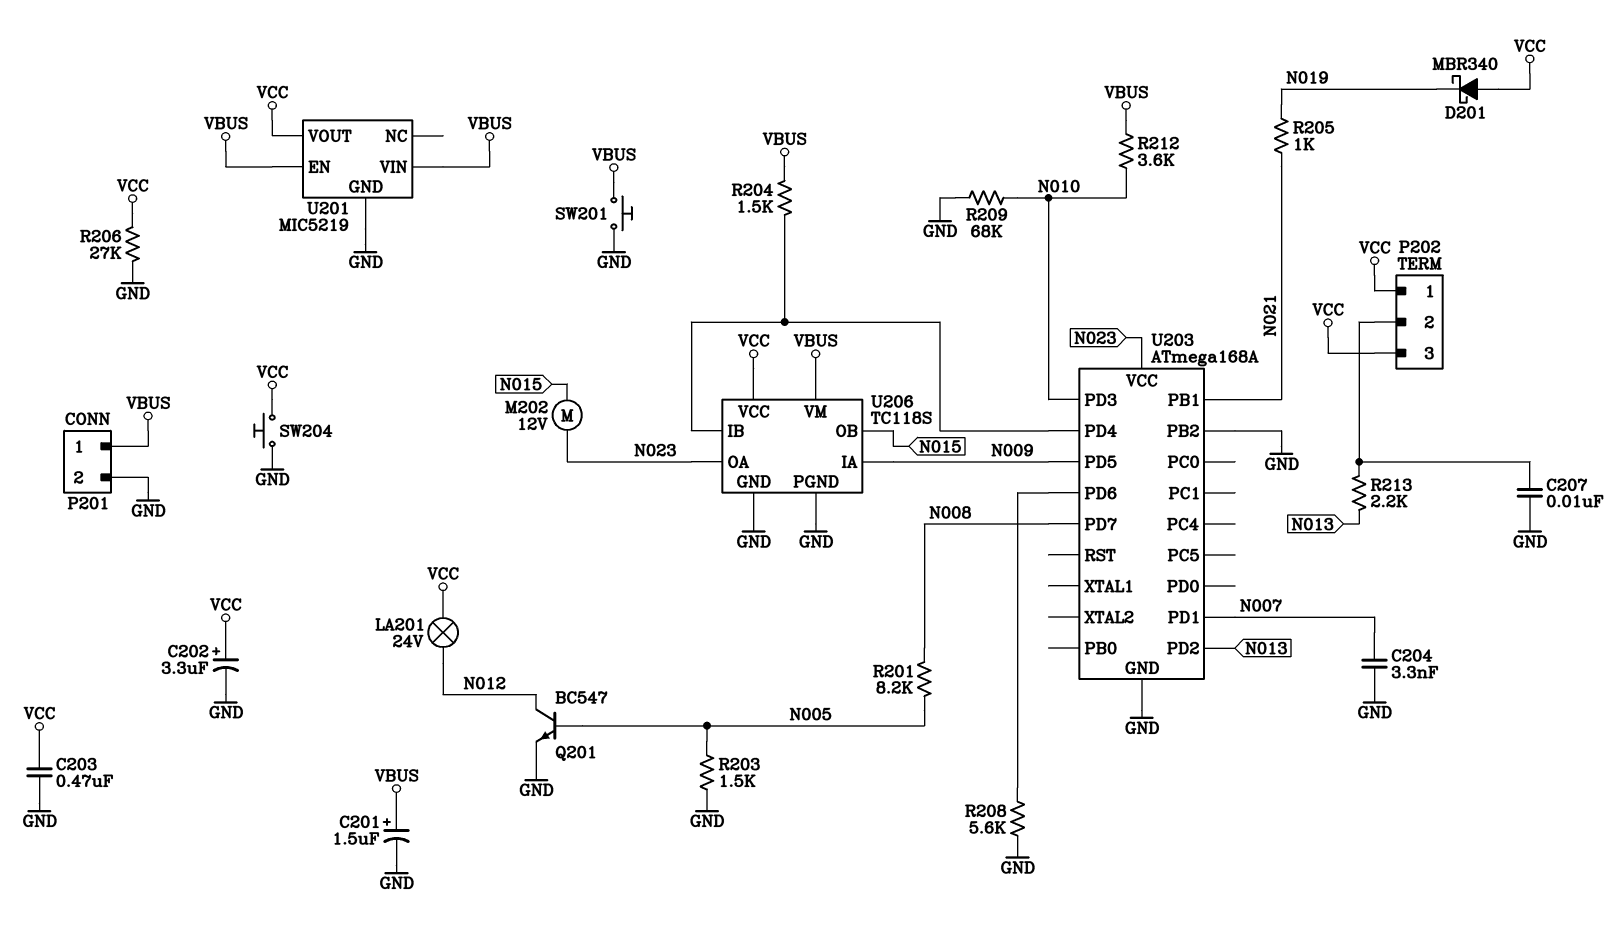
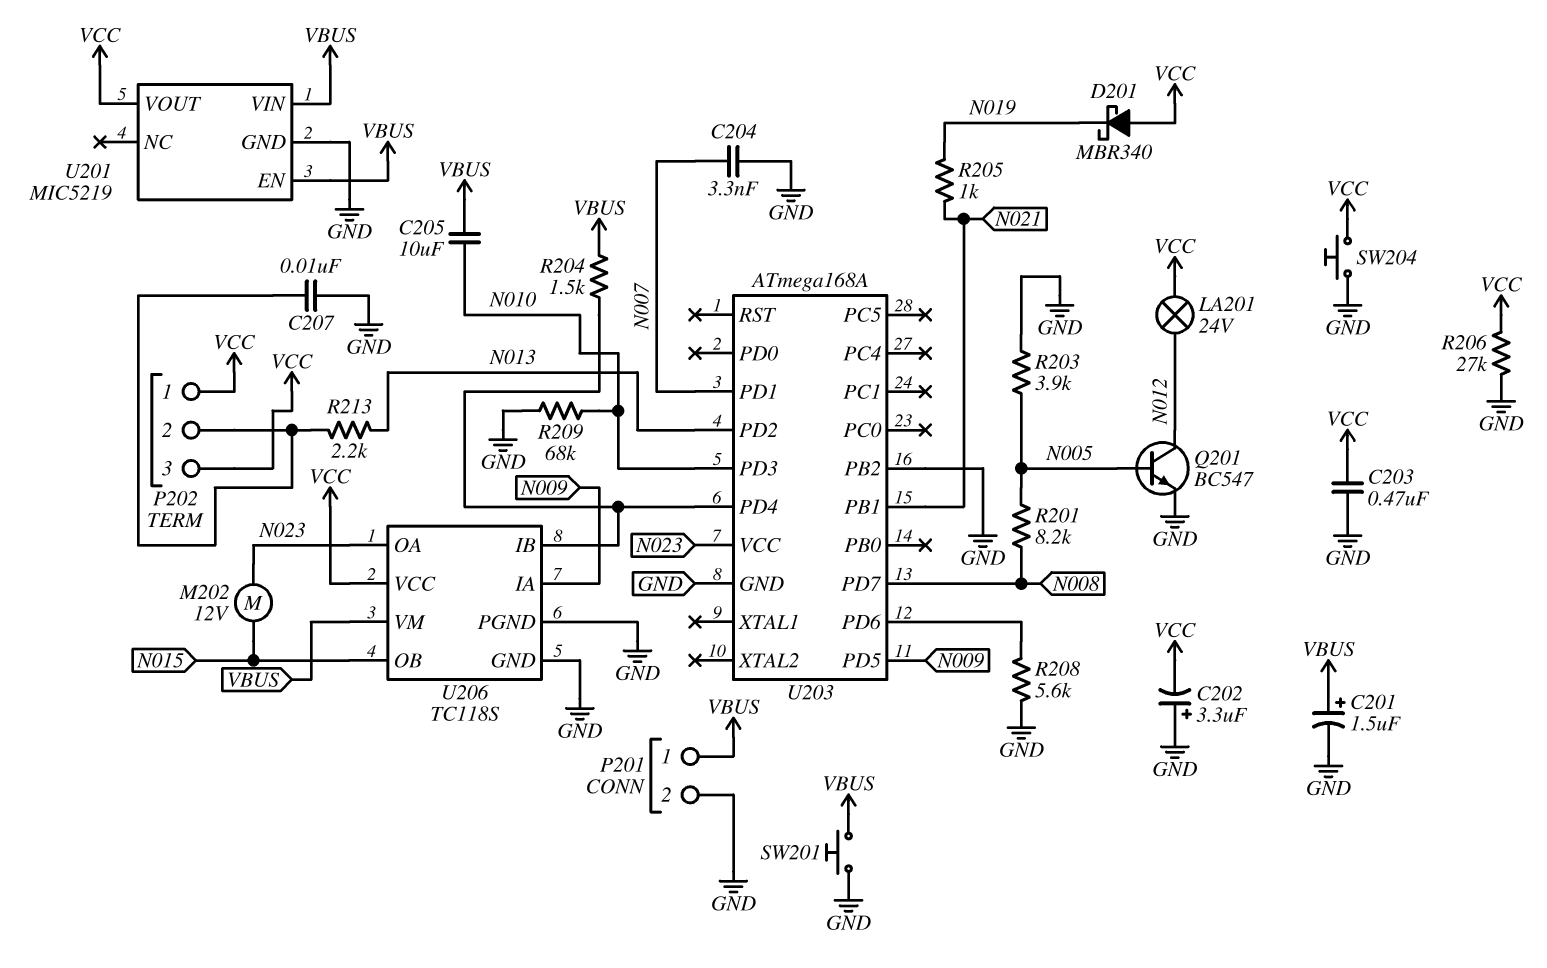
C202: 3.3uF (plus VCC, minus GND) -> 3.3uF (plus GND, minus VCC)
C205: none -> 10uF (N010, VBUS)
R203: 1.5k (GND, N005) -> 3.9k (GND, N005)
R212: 3.6k (N010, VBUS) -> none

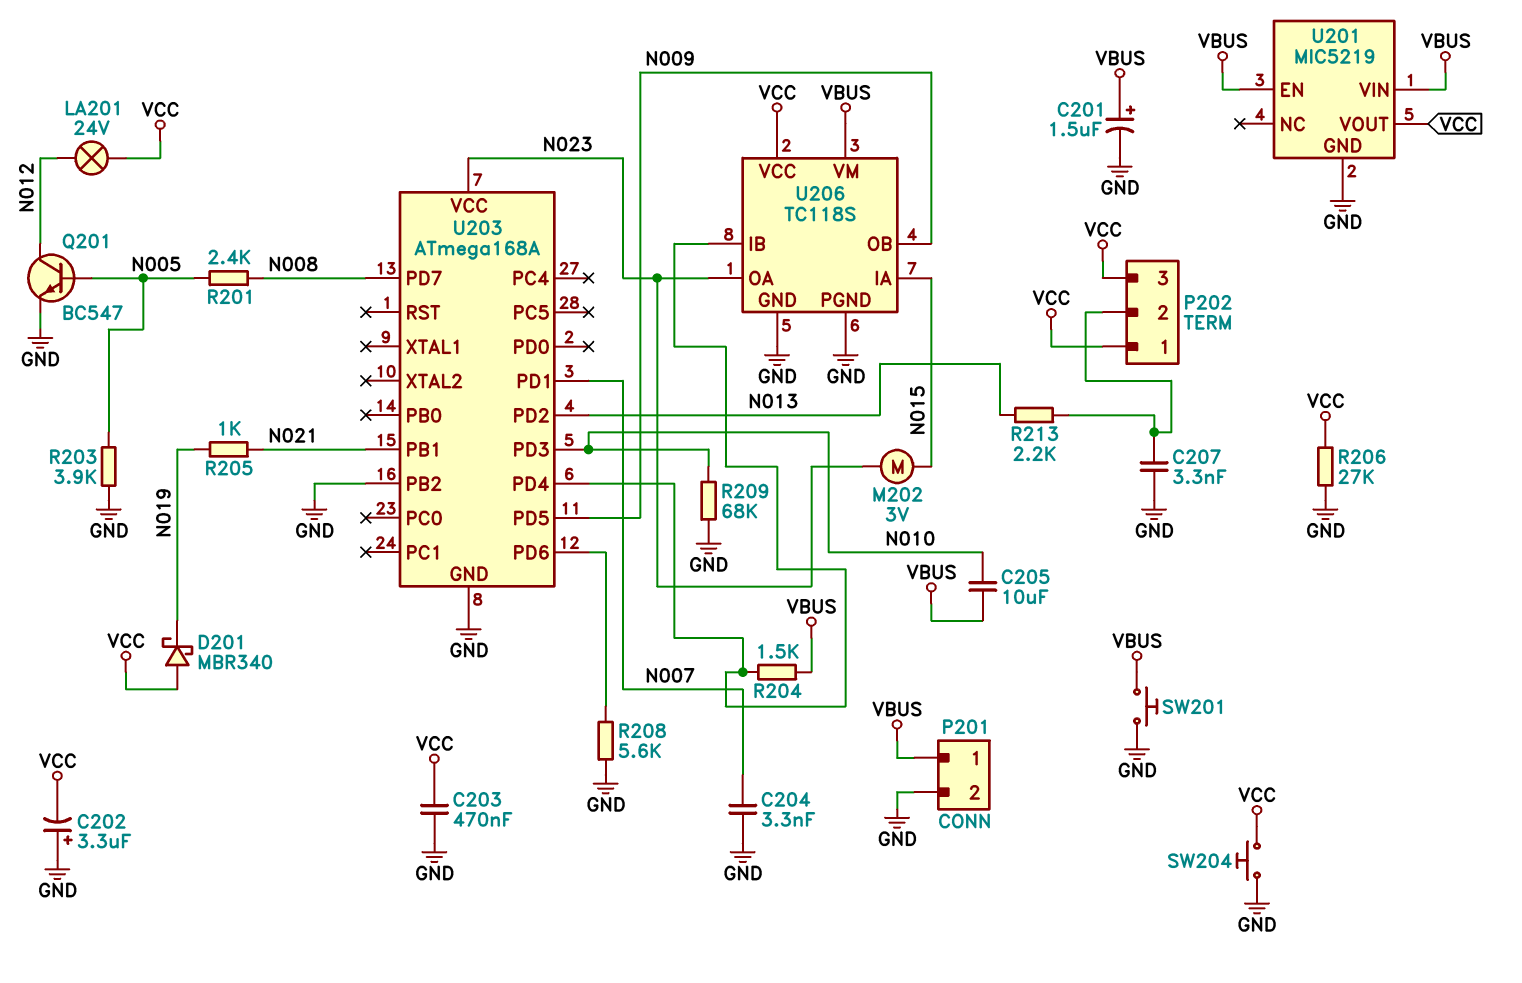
C207: 10nF (GND, P202/2) -> 3.3nF (GND, P202/2)
M202: motor 12V (N015, N023) -> motor 3V (N015, N023)
R201: 8.2k (N005, N008) -> 2.4k (N005, N008)
U206 pin IA: N009 -> N015
U206 pin OB: N015 -> N009

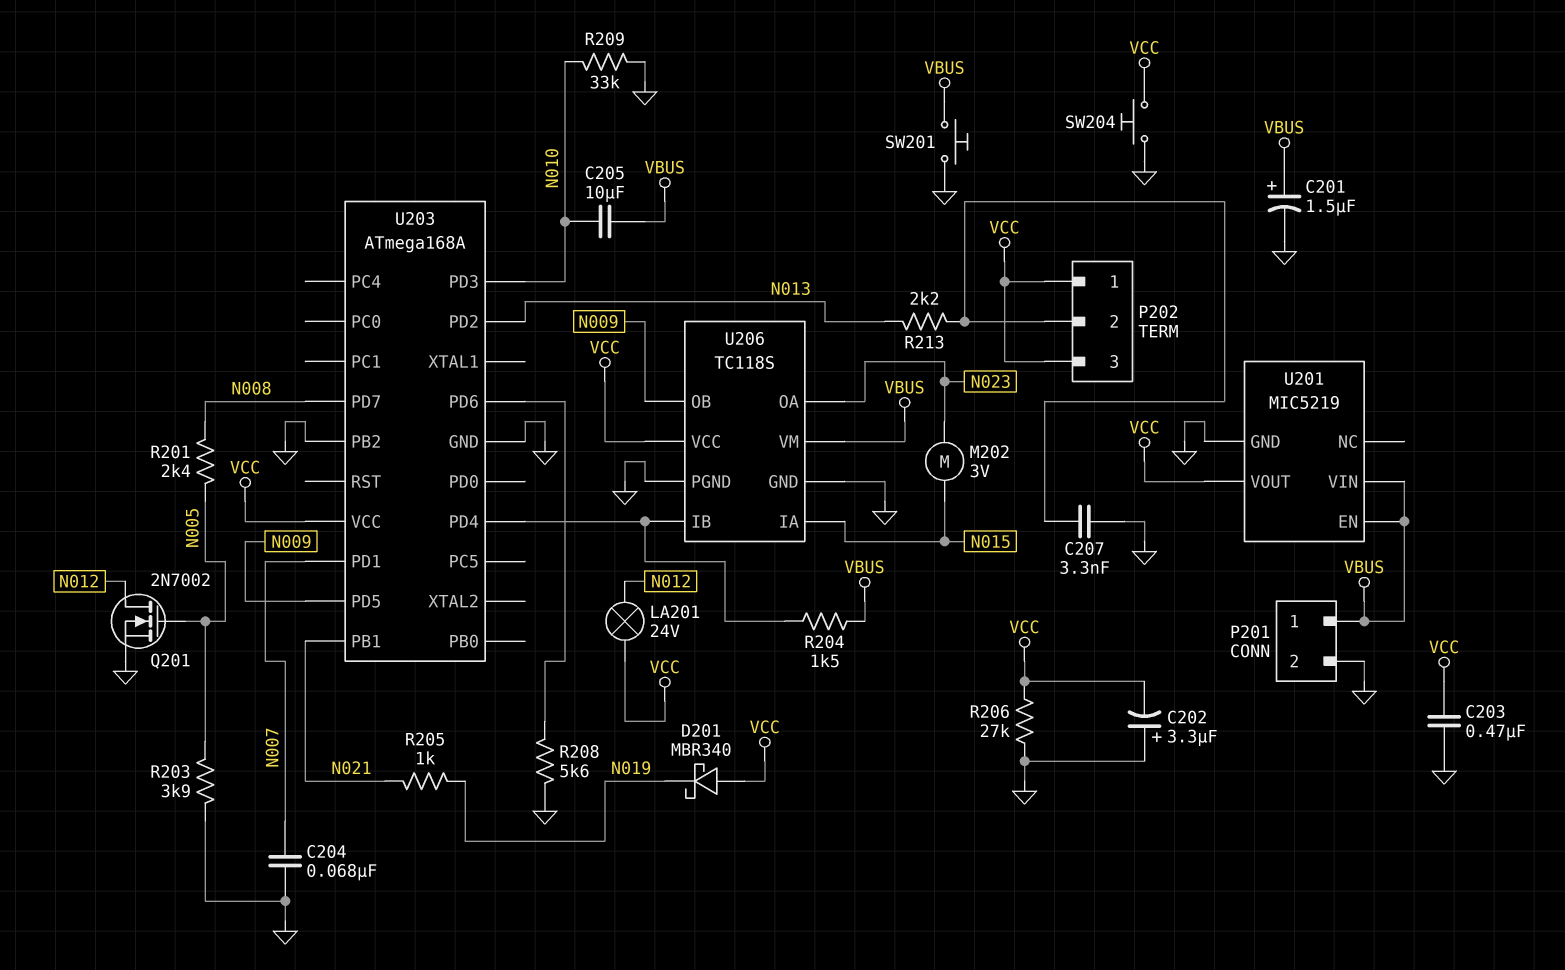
C204: 3.3nF (GND, N007) -> 68nF (GND, N007)
Q201: NPN BC547 (B N005, C N012, E GND) -> NMOS 2N7002 (G N005, D N012, S GND)
R209: 68k (GND, N010) -> 33k (GND, N010)
U203 pin VCC: N023 -> VCC

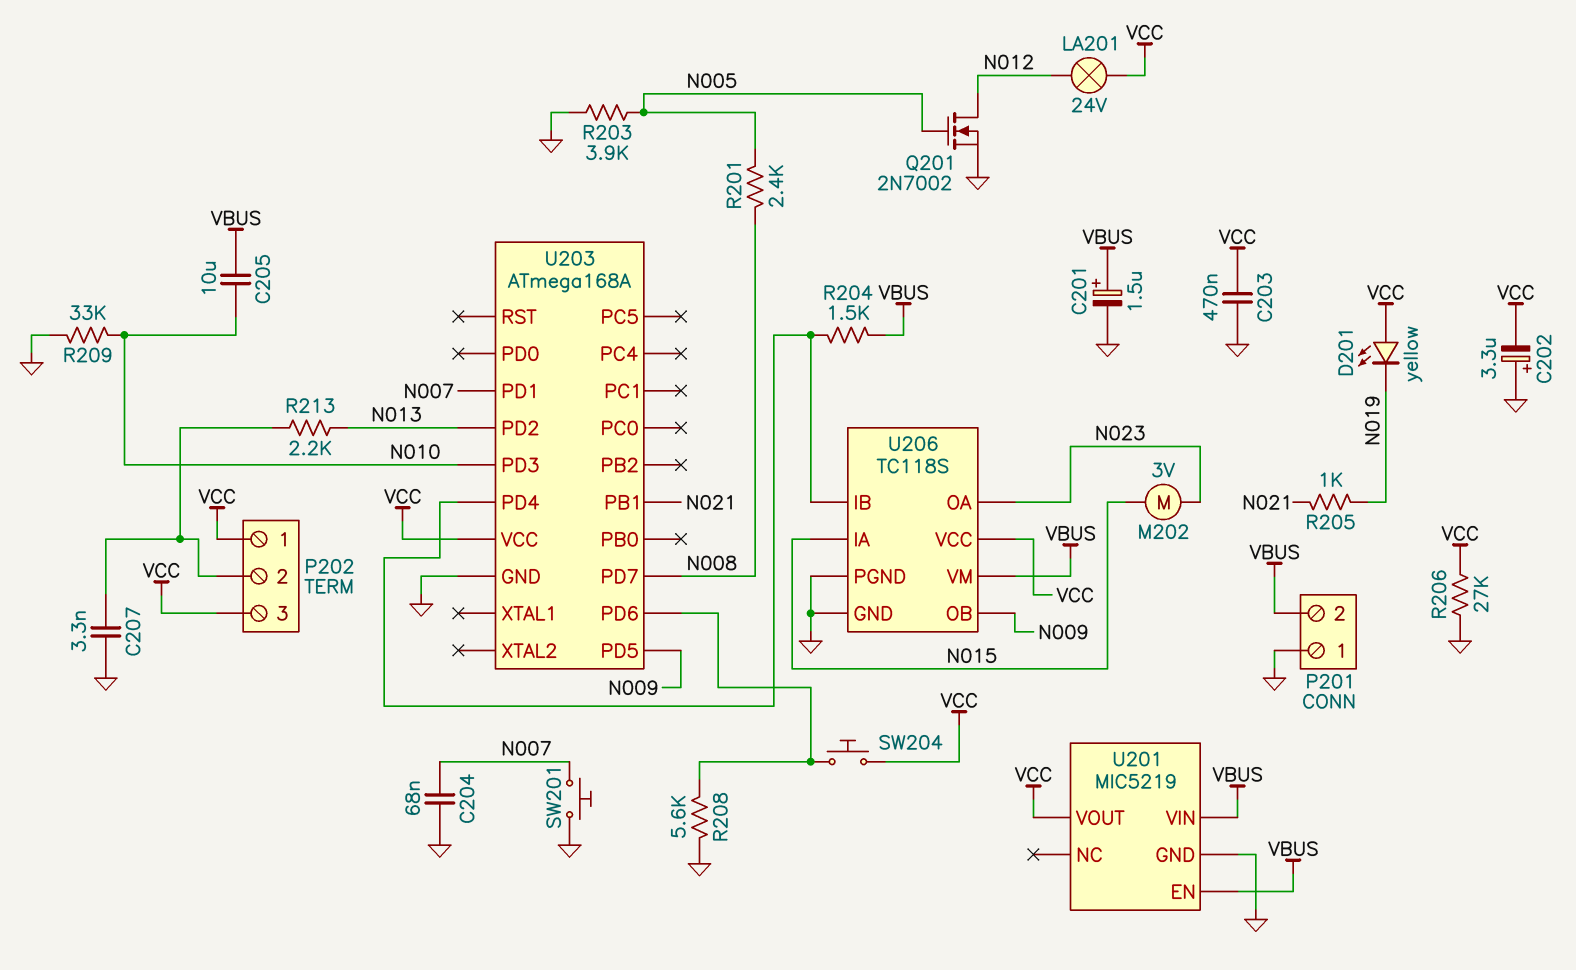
D201: schottky MBR340 (A VCC, K N019) -> LED yellow (A VCC, K N019)
P201 pin 1: VBUS -> GND
P201 pin 2: GND -> VBUS
SW201: button (GND, VBUS) -> button (GND, N007)
SW204: button (GND, VCC) -> button (U203/PD6, VCC)
U203 pin PB2: GND -> none

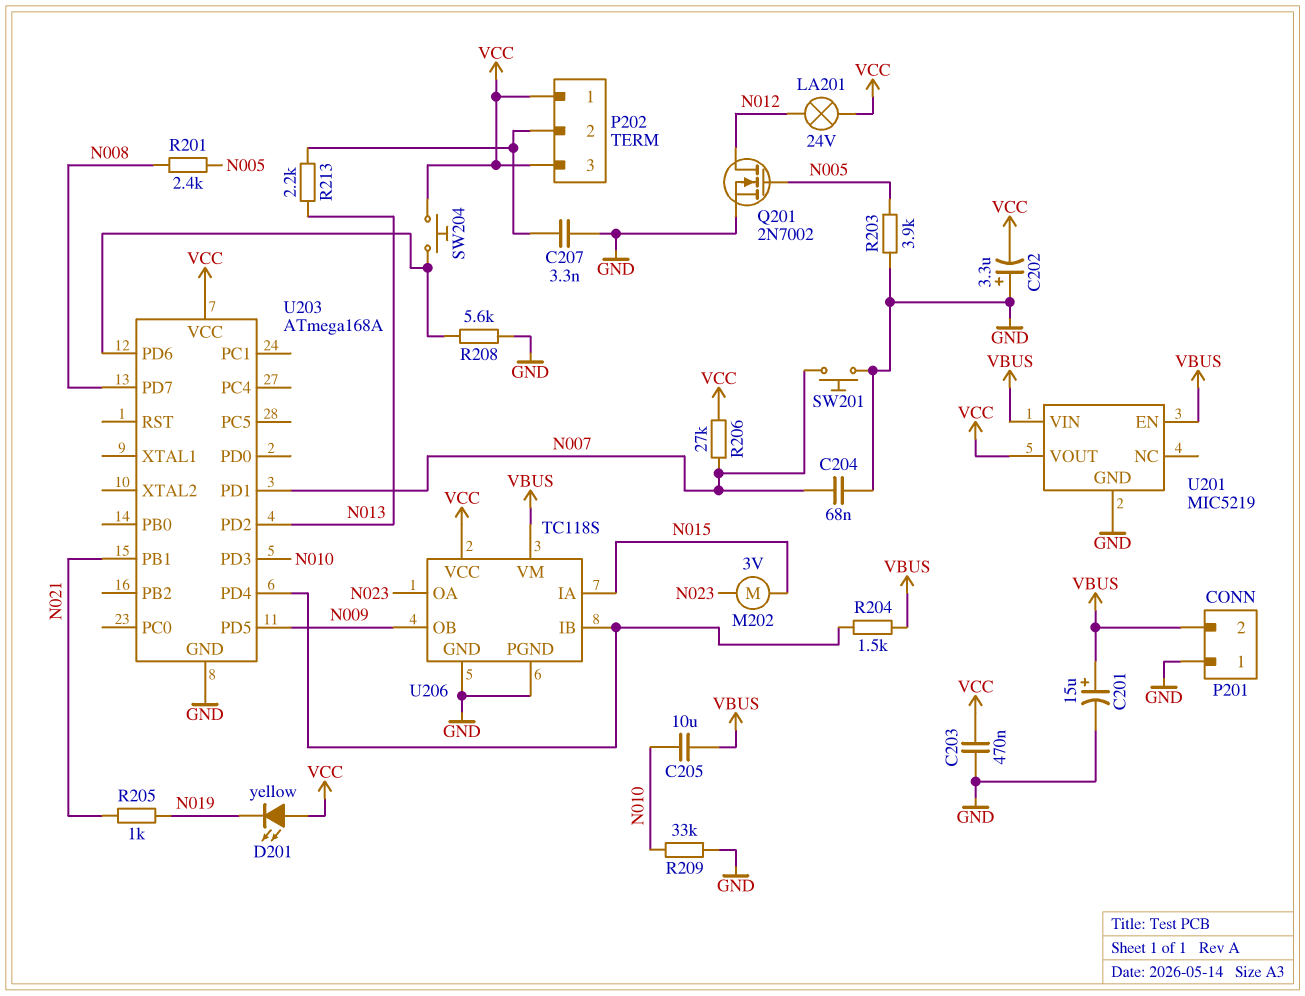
C201: 1.5uF (plus VBUS, minus GND) -> 15uF (plus VBUS, minus GND)
R206: 27k (GND, VCC) -> 27k (N007, VCC)

